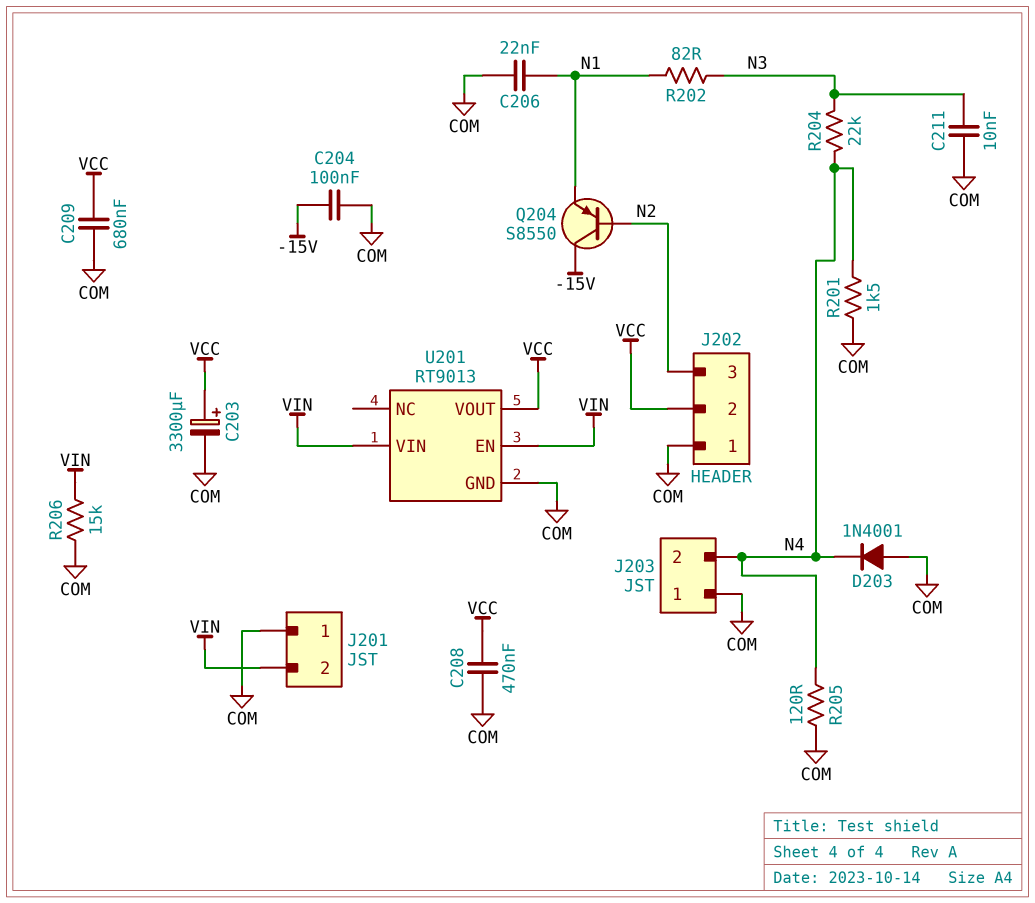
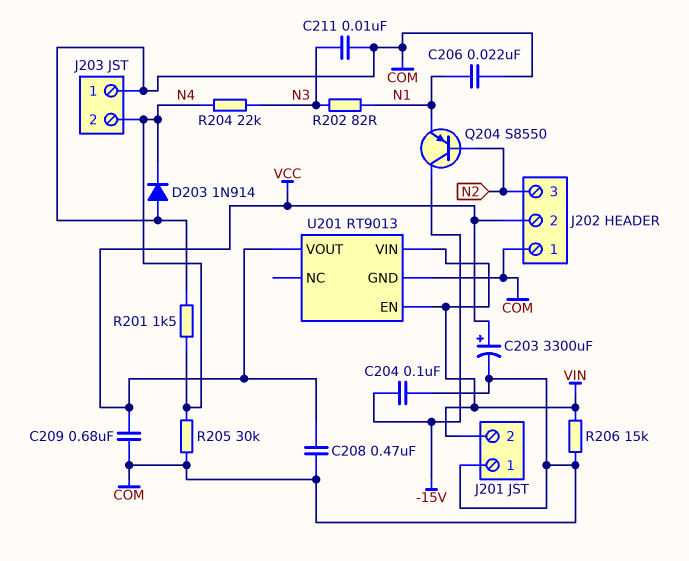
D203: diode 1N4001 (A COM, K N4) -> diode 1N914 (A COM, K N4)
R205: 120 (COM, N4) -> 30k (COM, N4)

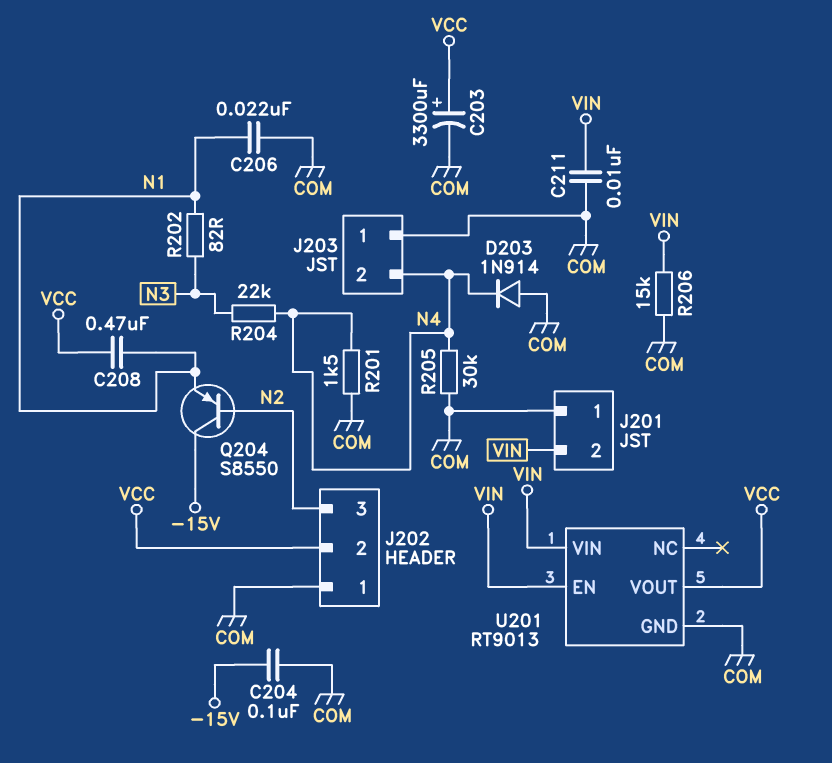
C208: 470nF (COM, VCC) -> 470nF (N1, VCC)
C209: 680nF (COM, VCC) -> none
C211: 10nF (COM, N3) -> 10nF (COM, VIN)

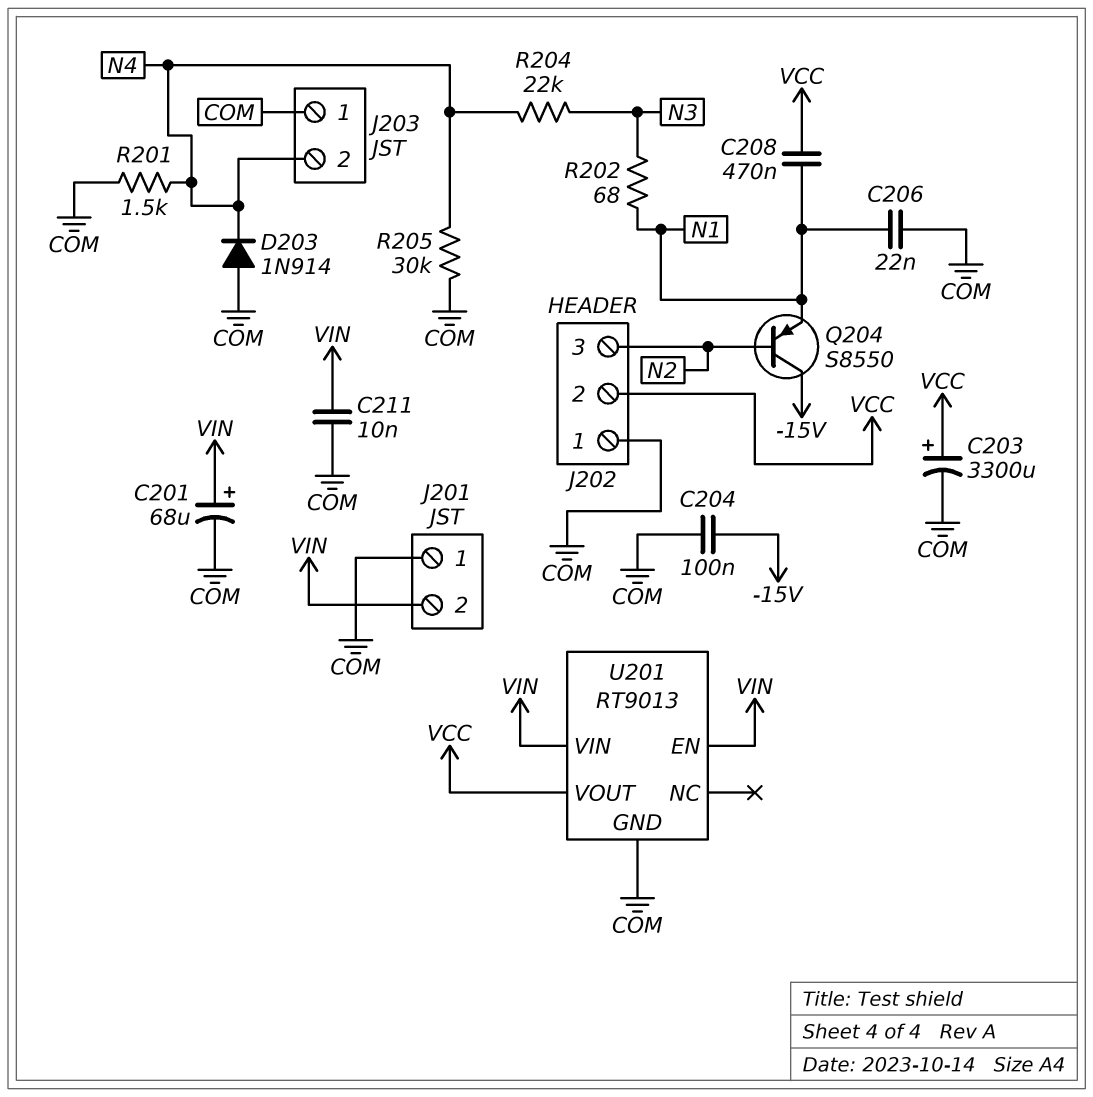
C201: none -> 68uF (plus VIN, minus COM)
R202: 82 (N1, N3) -> 68 (N1, N3)
R206: 15k (COM, VIN) -> none

